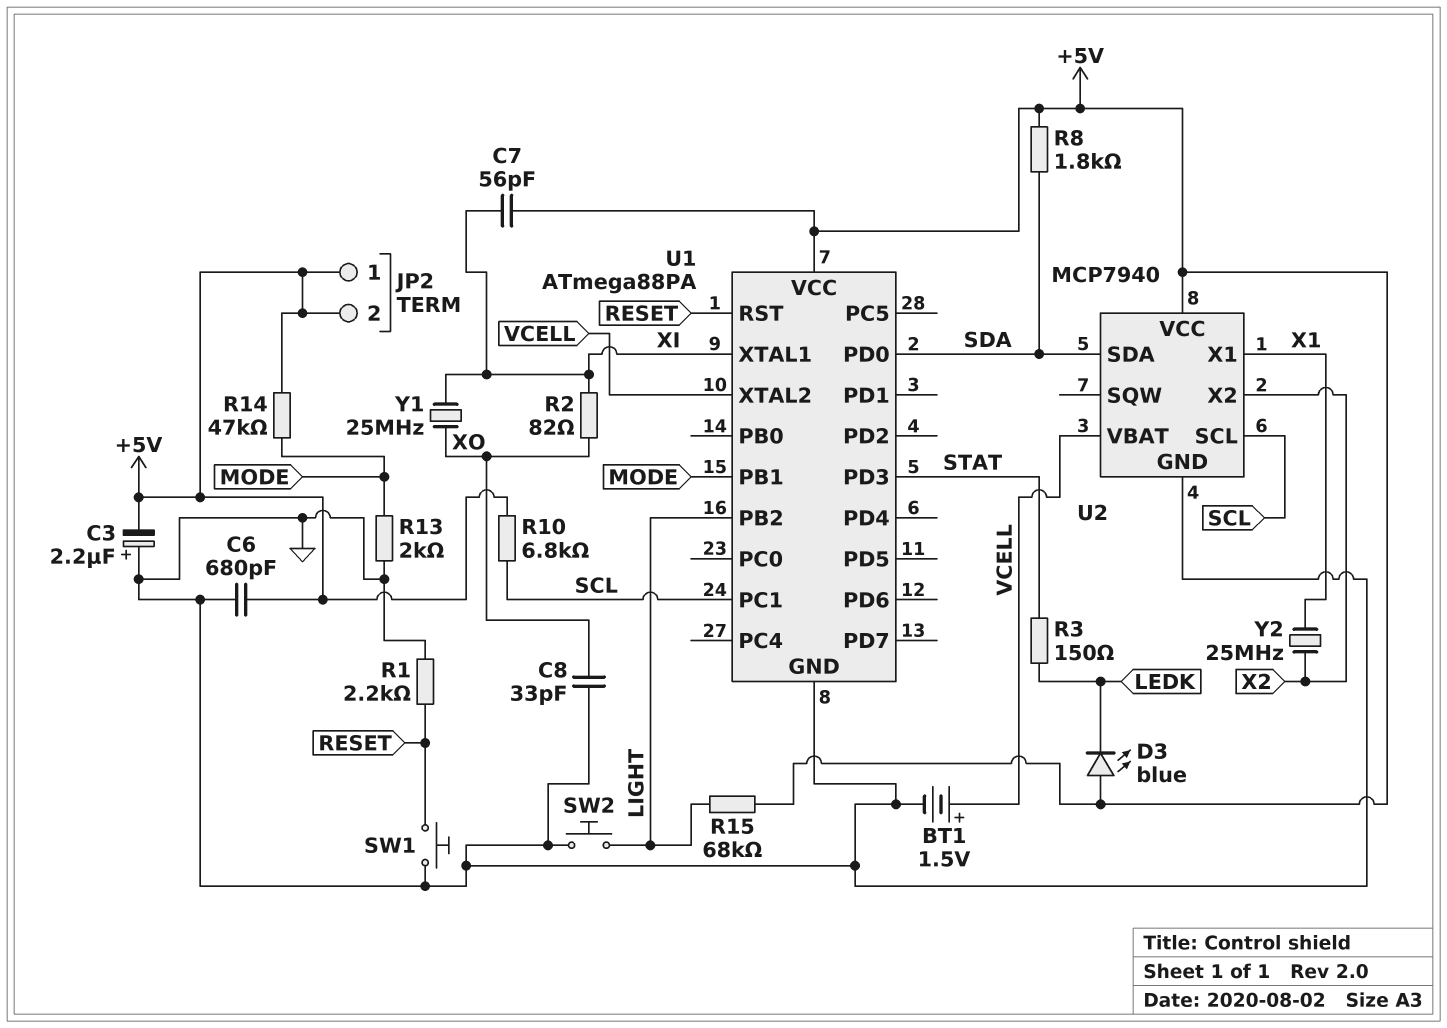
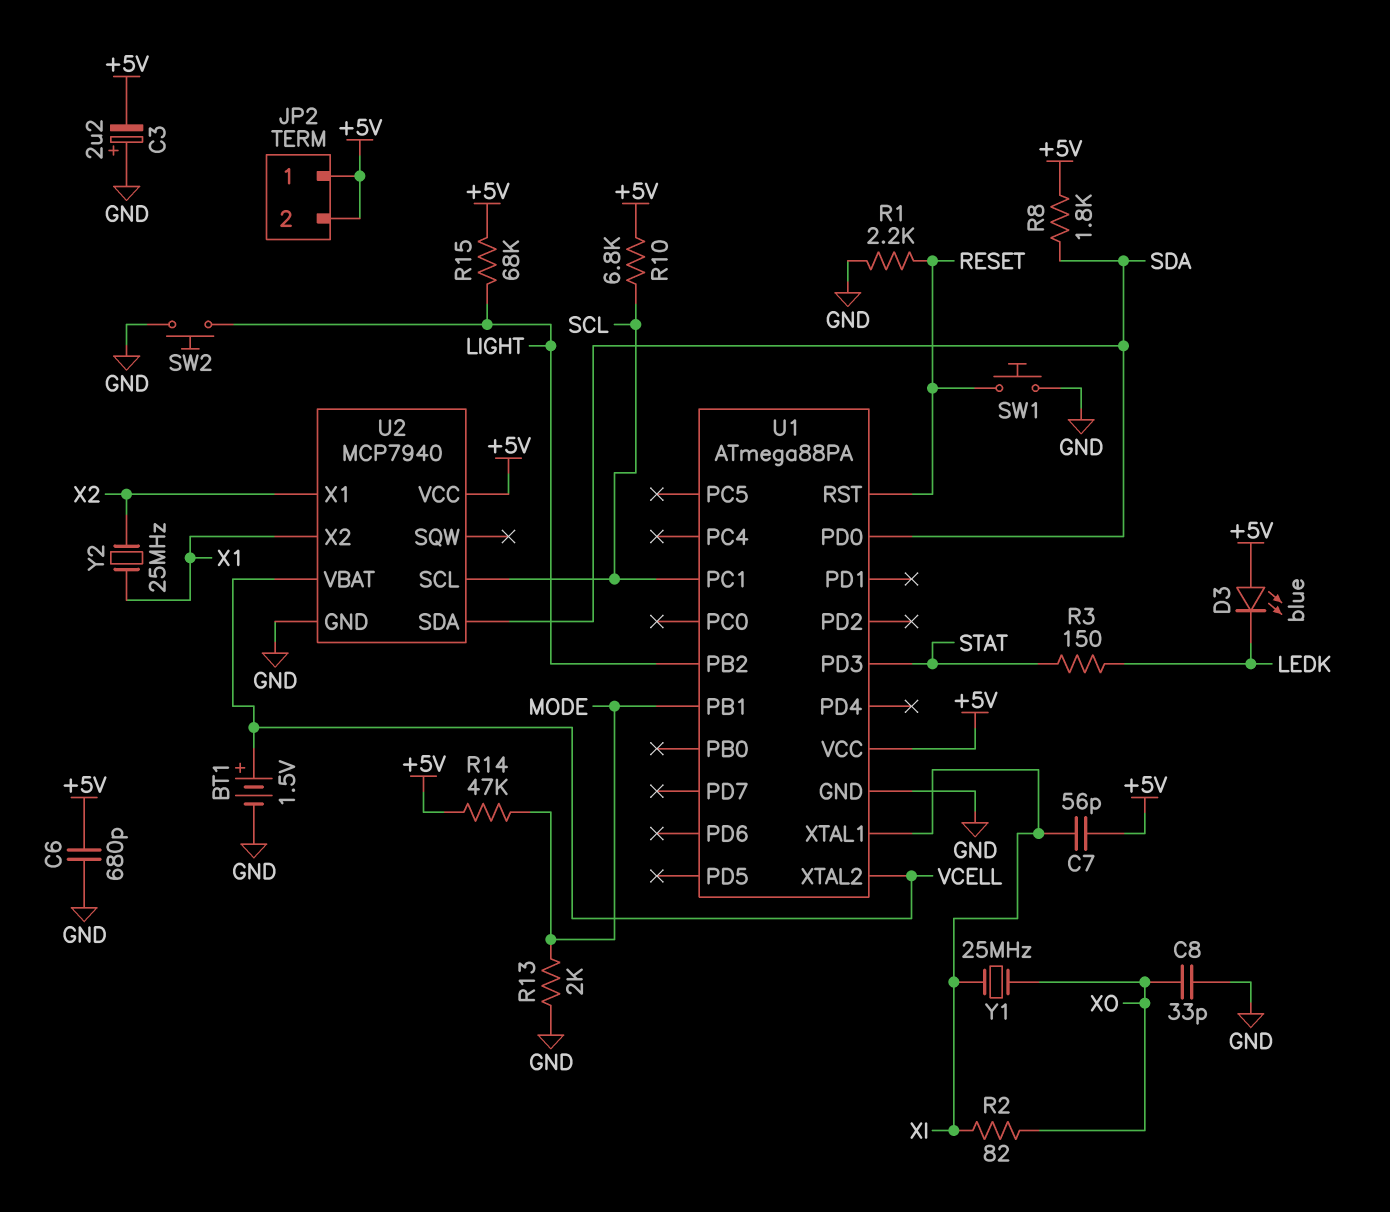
U2 pin X1: X1 -> X2
U2 pin X2: X2 -> X1

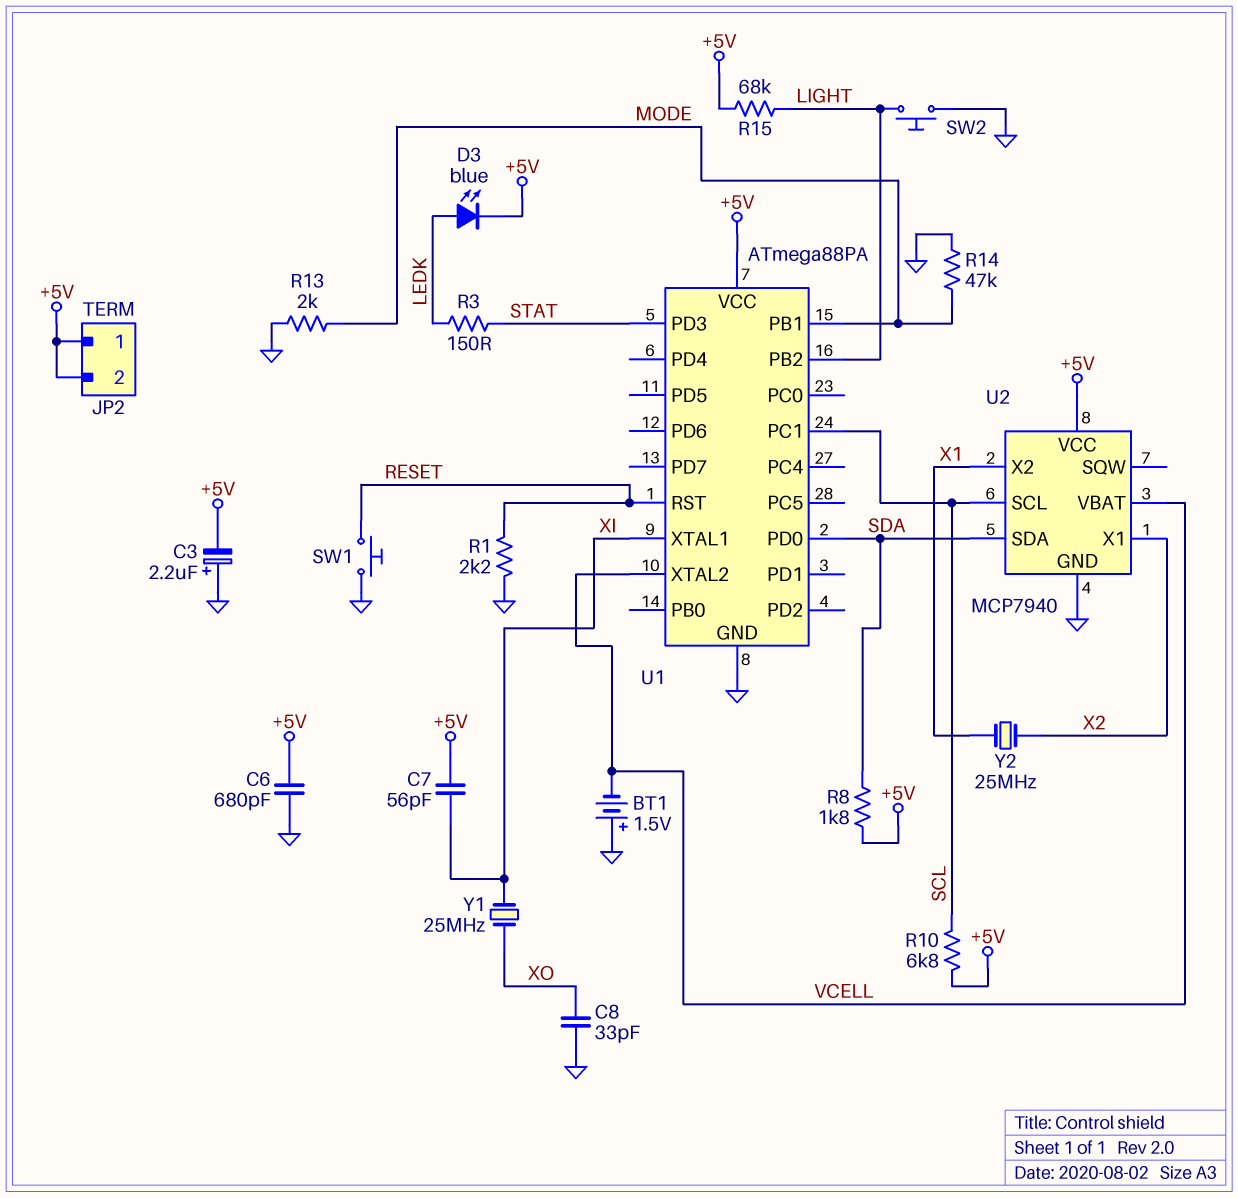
BT1: 1.5V (plus VCELL, minus GND) -> 1.5V (plus GND, minus VCELL)
D3: LED blue (A +5V, K LEDK) -> LED blue (A LEDK, K +5V)
R2: 82 (XI, XO) -> none
R14: 47k (+5V, MODE) -> 47k (GND, MODE)

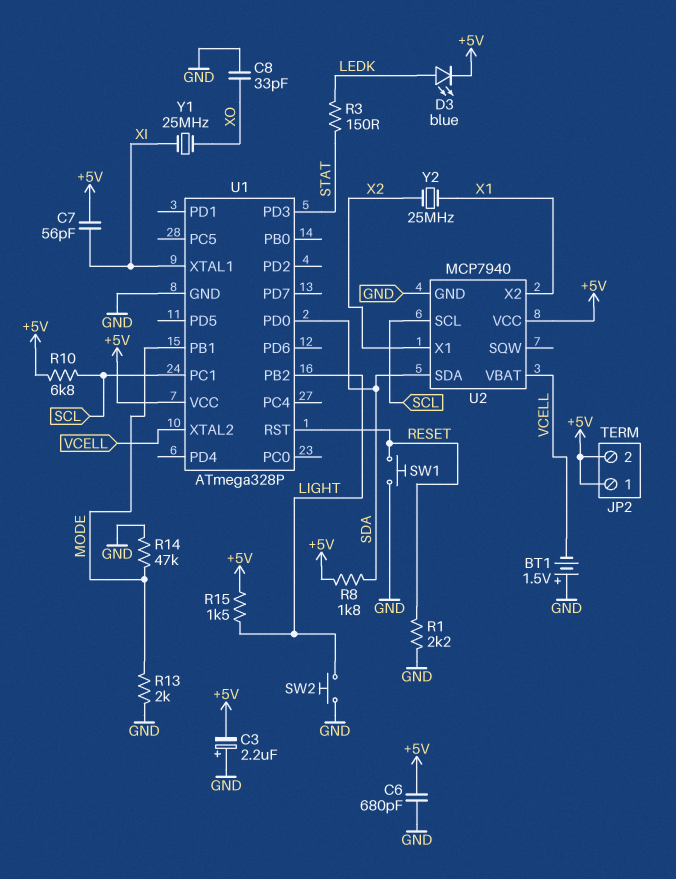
R15: 68k (+5V, LIGHT) -> 1.5k (+5V, LIGHT)
U1: ATmega88PA -> ATmega328P

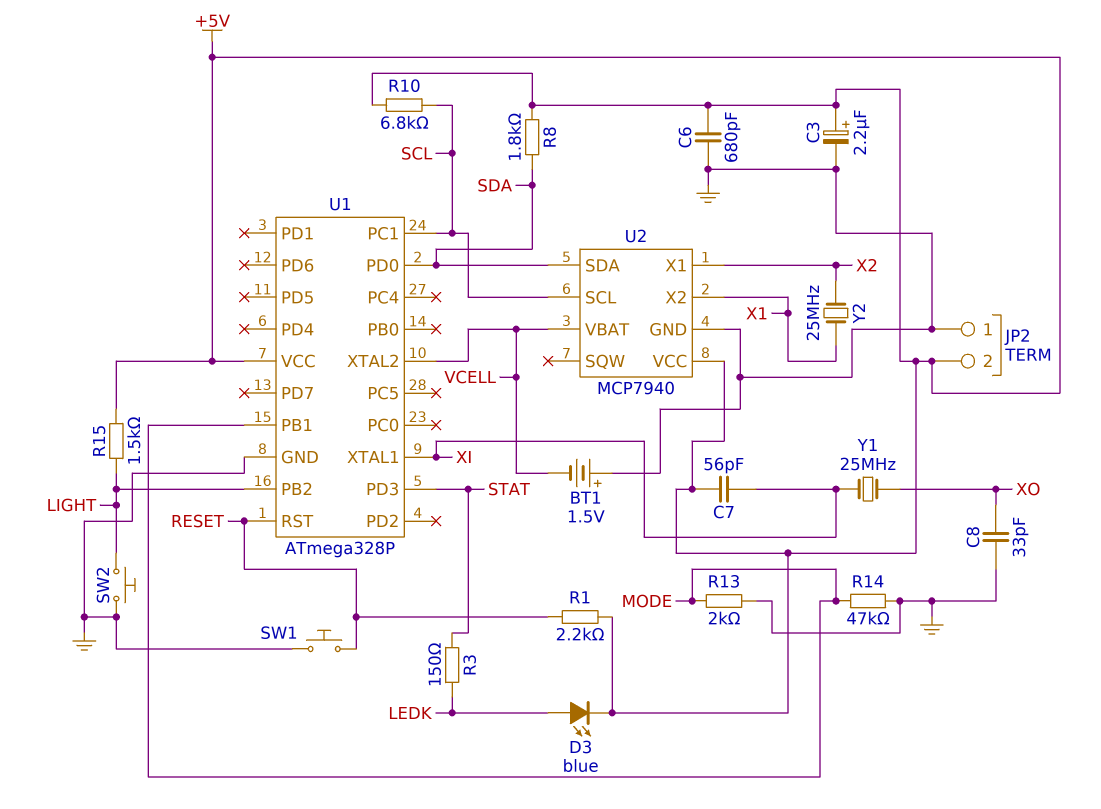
C3: 2.2uF (plus GND, minus +5V) -> 2.2uF (plus +5V, minus GND)
JP2 pin 1: +5V -> GND
R1: 2.2k (GND, RESET) -> 2.2k (+5V, RESET)

